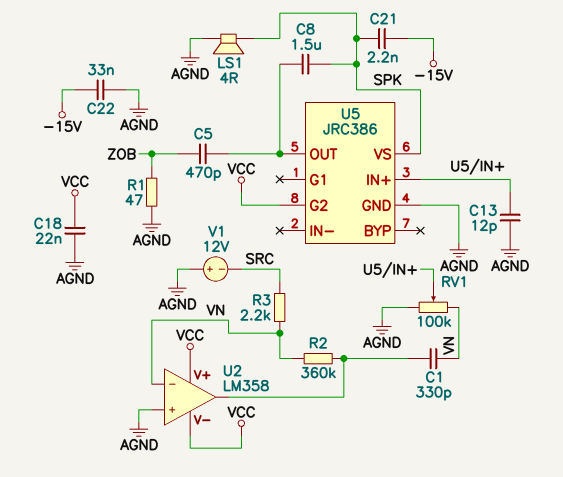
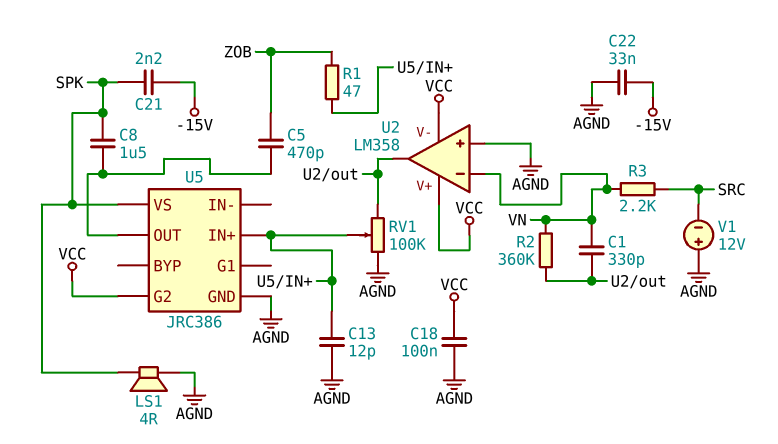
C18: 22nF (AGND, VCC) -> 100nF (AGND, VCC)
R1: 47 (AGND, ZOB) -> 47 (U5/IN+, ZOB)
RV1: 100k (AGND, VN, wiper U5/IN+) -> 100k (AGND, U2/out, wiper U5/IN+)

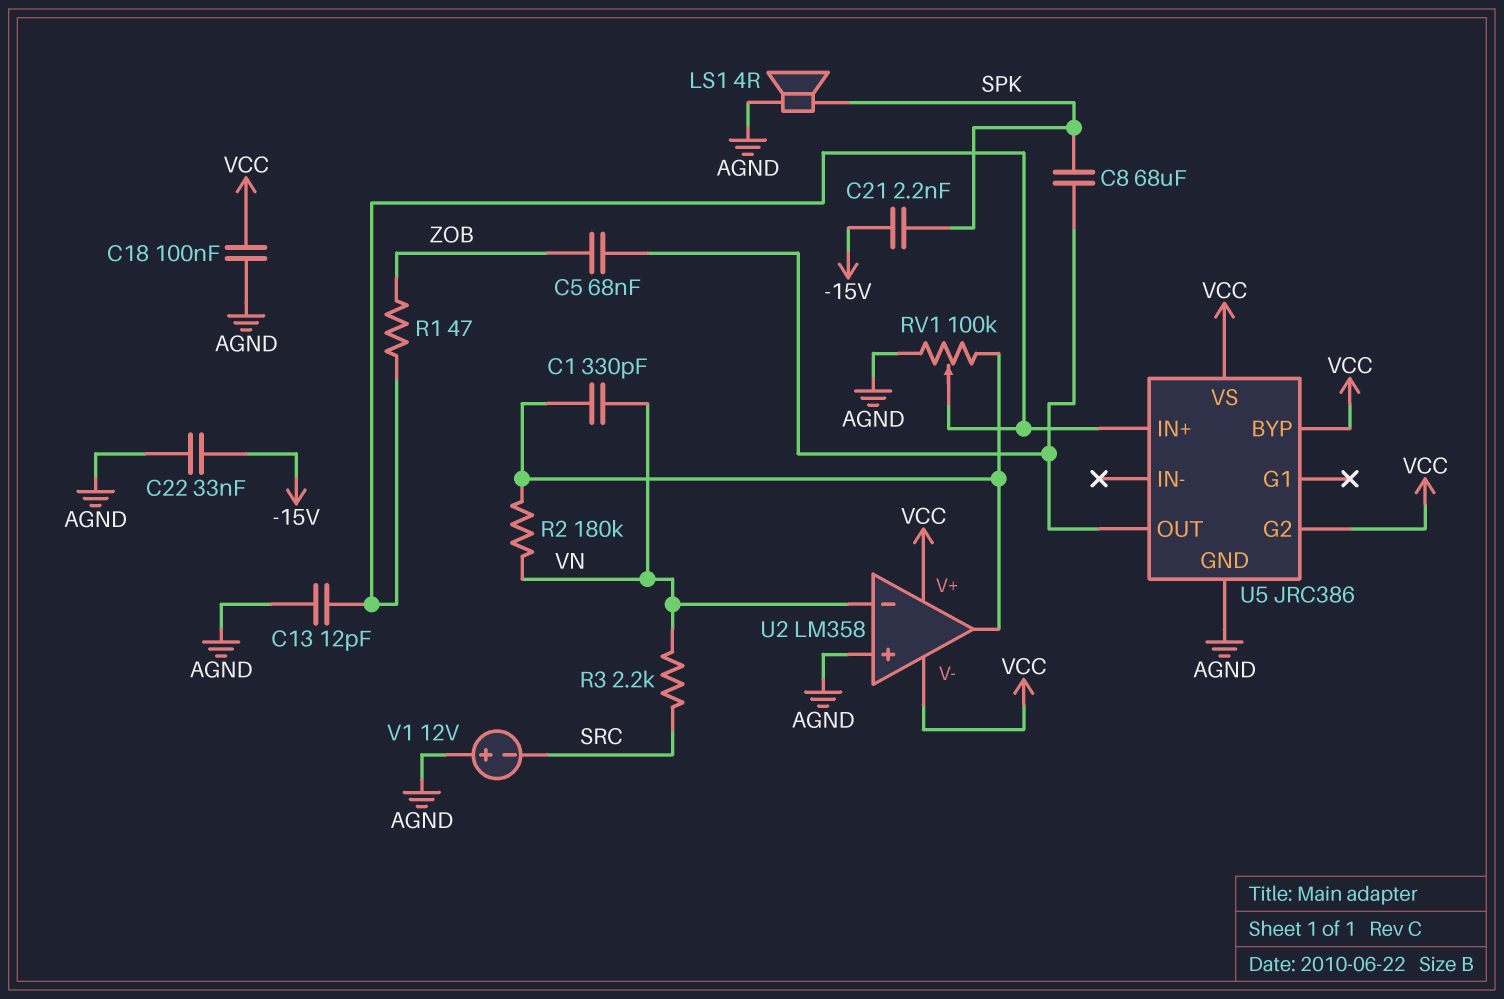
C5: 470pF (U5/OUT, ZOB) -> 68nF (U5/OUT, ZOB)
C8: 1.5uF (SPK, U5/OUT) -> 68uF (SPK, U5/OUT)
R2: 360k (U2/out, VN) -> 180k (U2/out, VN)
U5 pin BYP: none -> VCC
U5 pin VS: SPK -> VCC

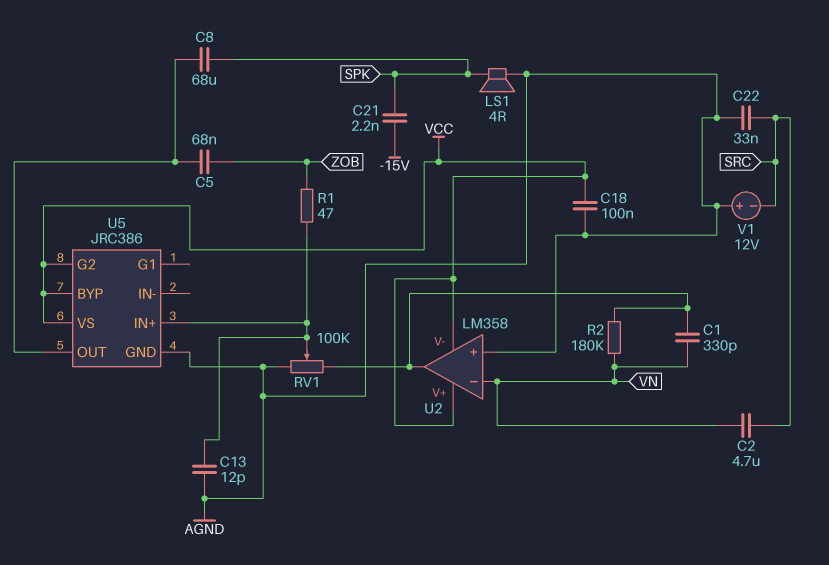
C2: none -> 4.7uF (SRC, VN)
C22: 33nF (-15V, AGND) -> 33nF (AGND, SRC)
R3: 2.2k (SRC, VN) -> none

